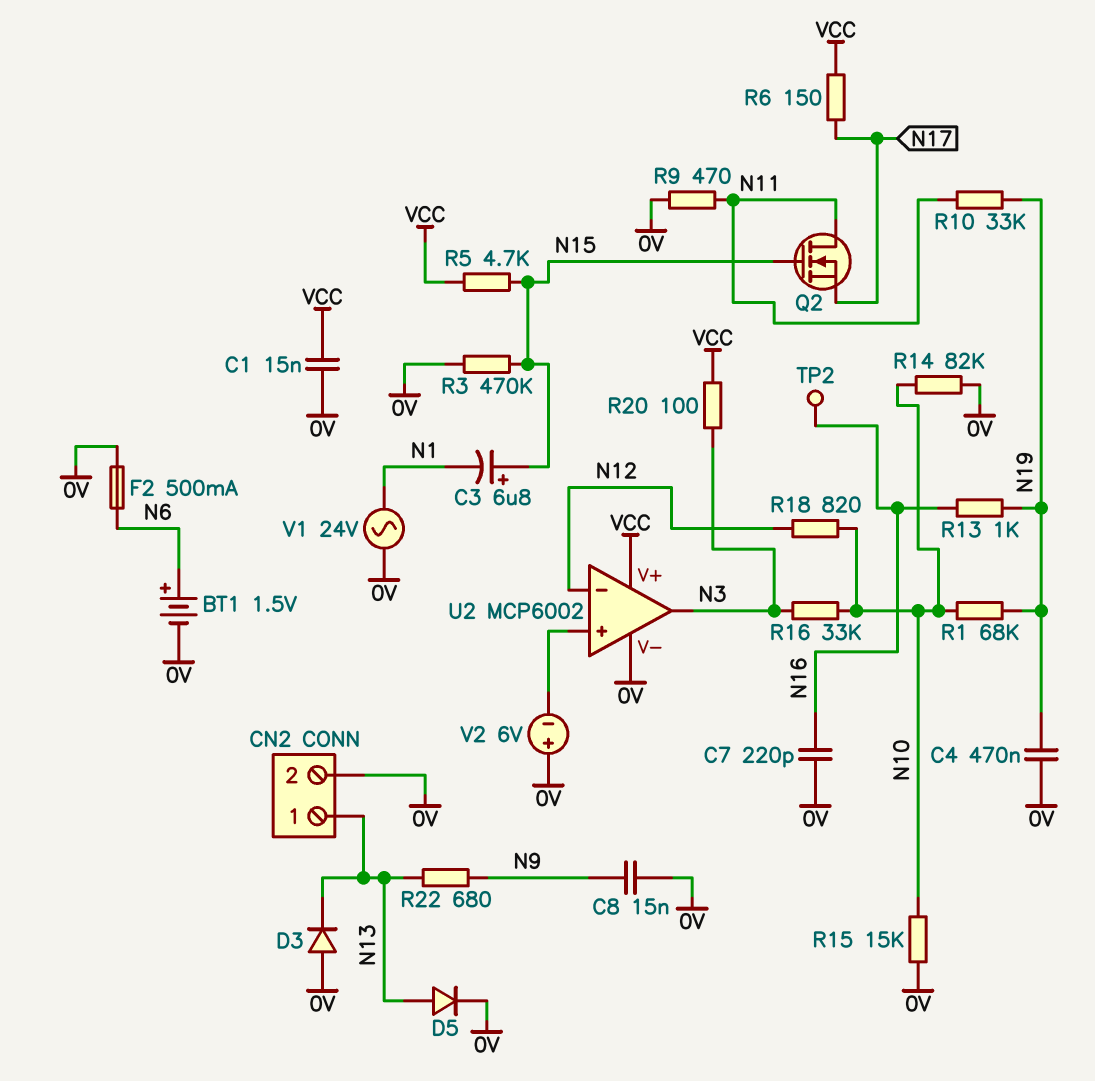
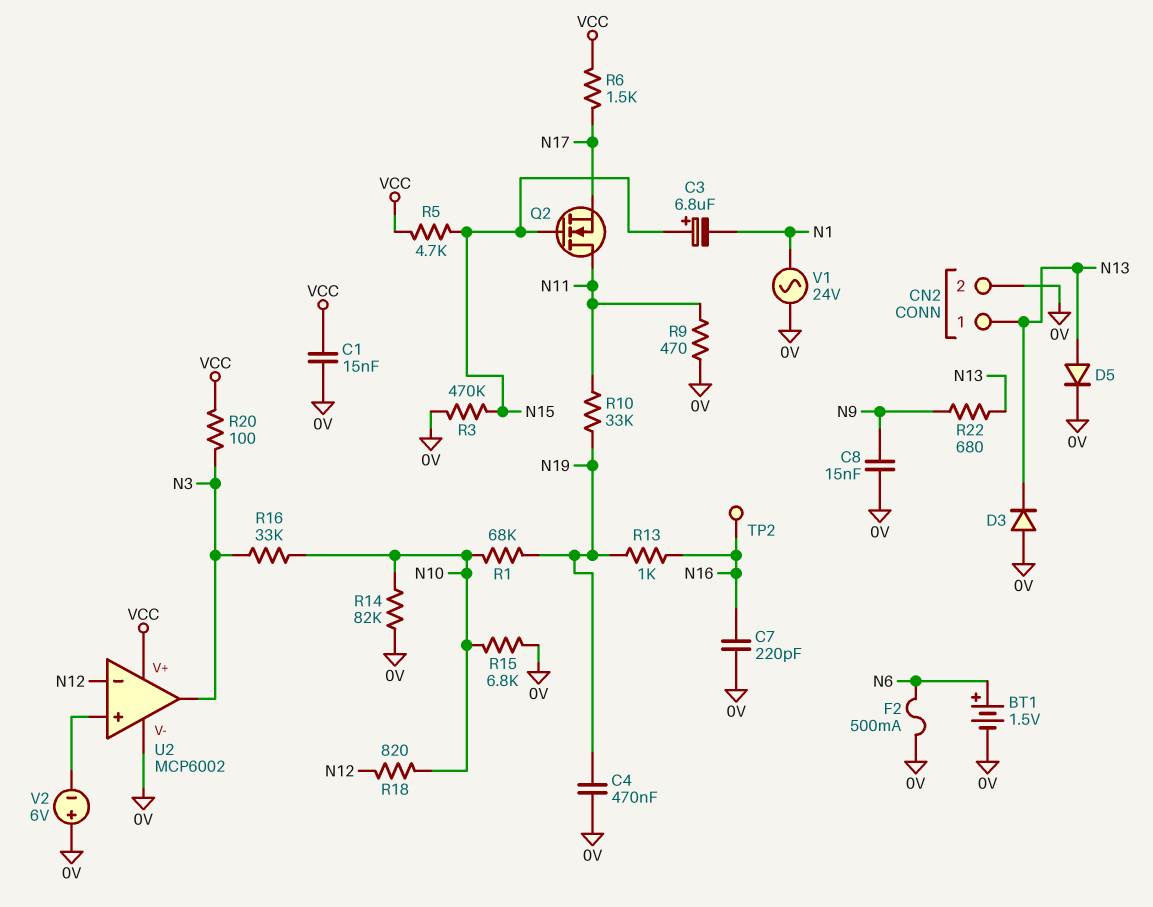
R6: 150 (N17, VCC) -> 1.5k (N17, VCC)
R15: 15k (0V, N10) -> 6.8k (0V, N10)

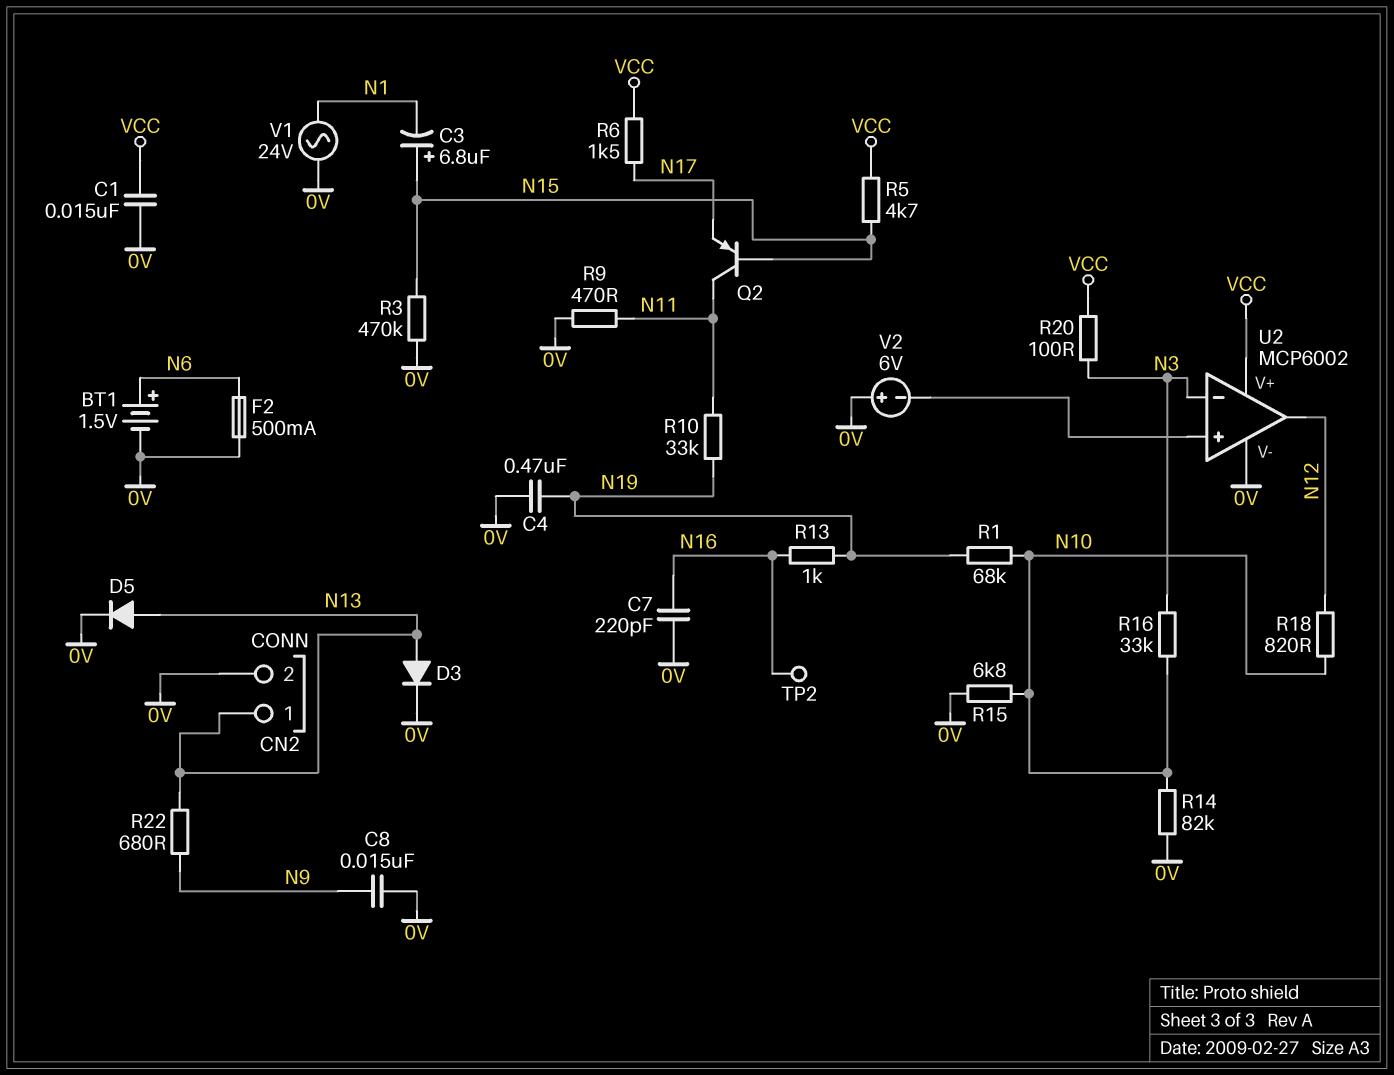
D3: diode (A 0V, K N13) -> diode (A N13, K 0V)
Q2: NMOS (G N15, D N11, S N17) -> PNP (B N15, C N11, E N17)
U2 pin in-: N12 -> N3
U2 pin out: N3 -> N12

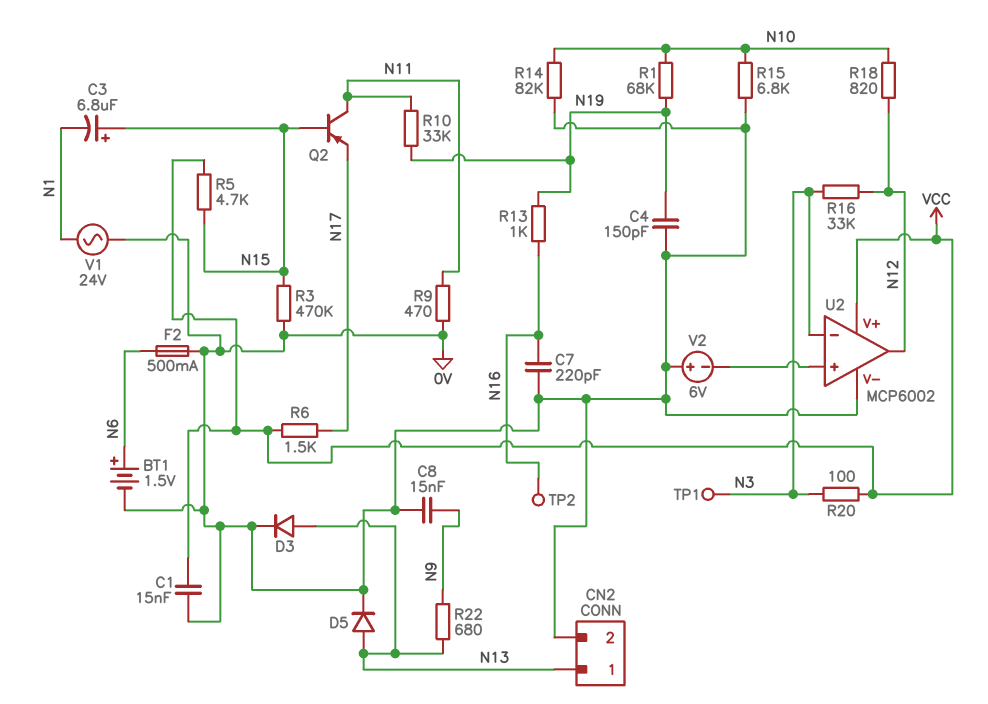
C4: 470nF (0V, N19) -> 150pF (0V, N19)
R16: 33k (N3, N10) -> 33k (N3, N12)
TP1: none -> test point (N3)

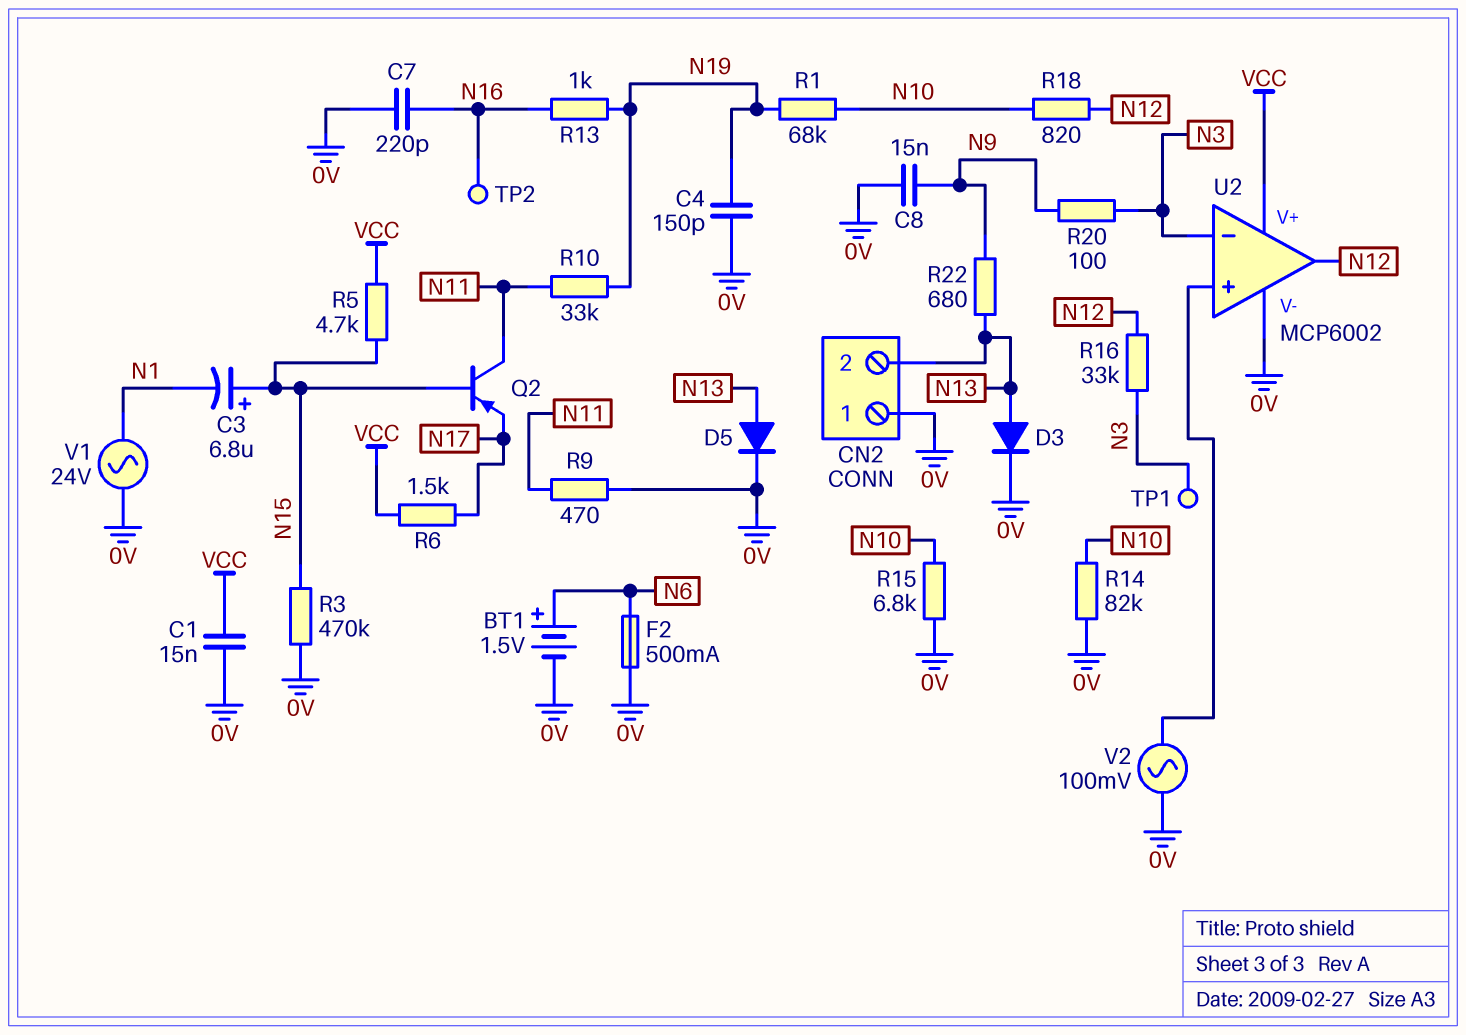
CN2 pin 1: N13 -> 0V
CN2 pin 2: 0V -> N13
R20: 100 (N3, VCC) -> 100 (N3, N9)
V2: 6V (plus 0V, minus U2/in+) -> AC 100mV (0V, U2/in+)

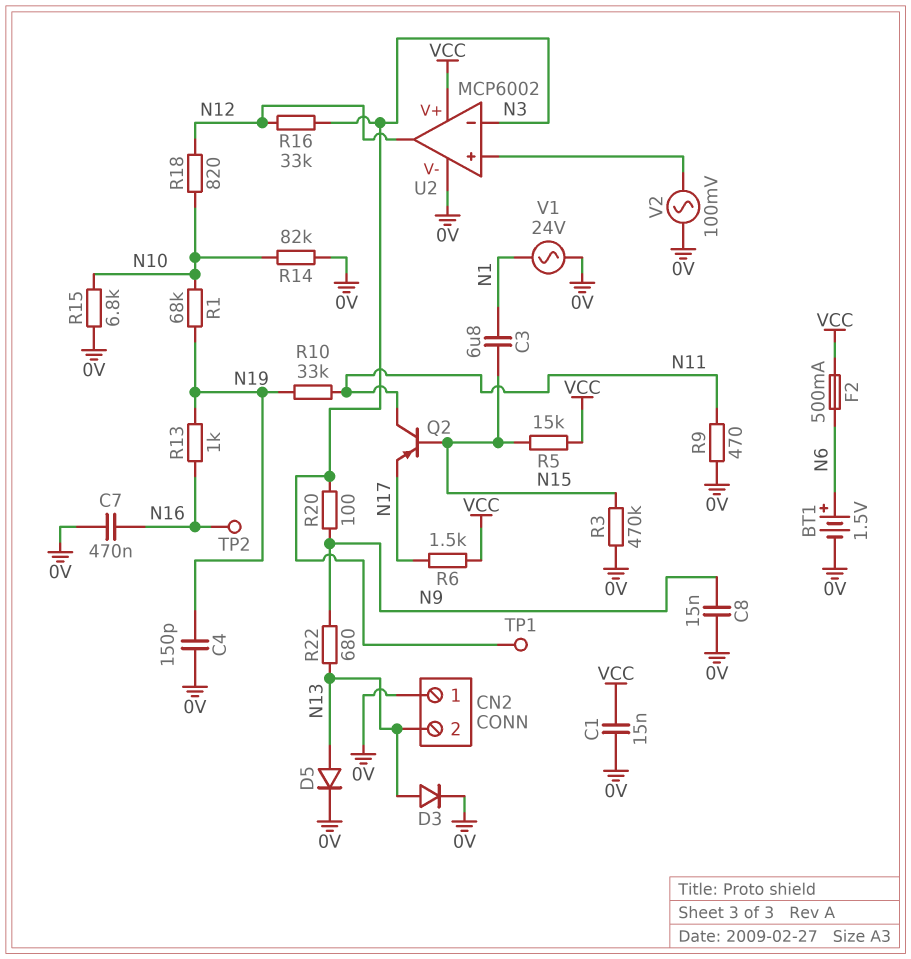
C3: 6.8uF (plus N15, minus N1) -> 6.8uF (N1, N15)
C7: 220pF (0V, N16) -> 470nF (0V, N16)
F2: 500mA (0V, N6) -> 500mA (N6, VCC)
R5: 4.7k (N15, VCC) -> 15k (N15, VCC)

